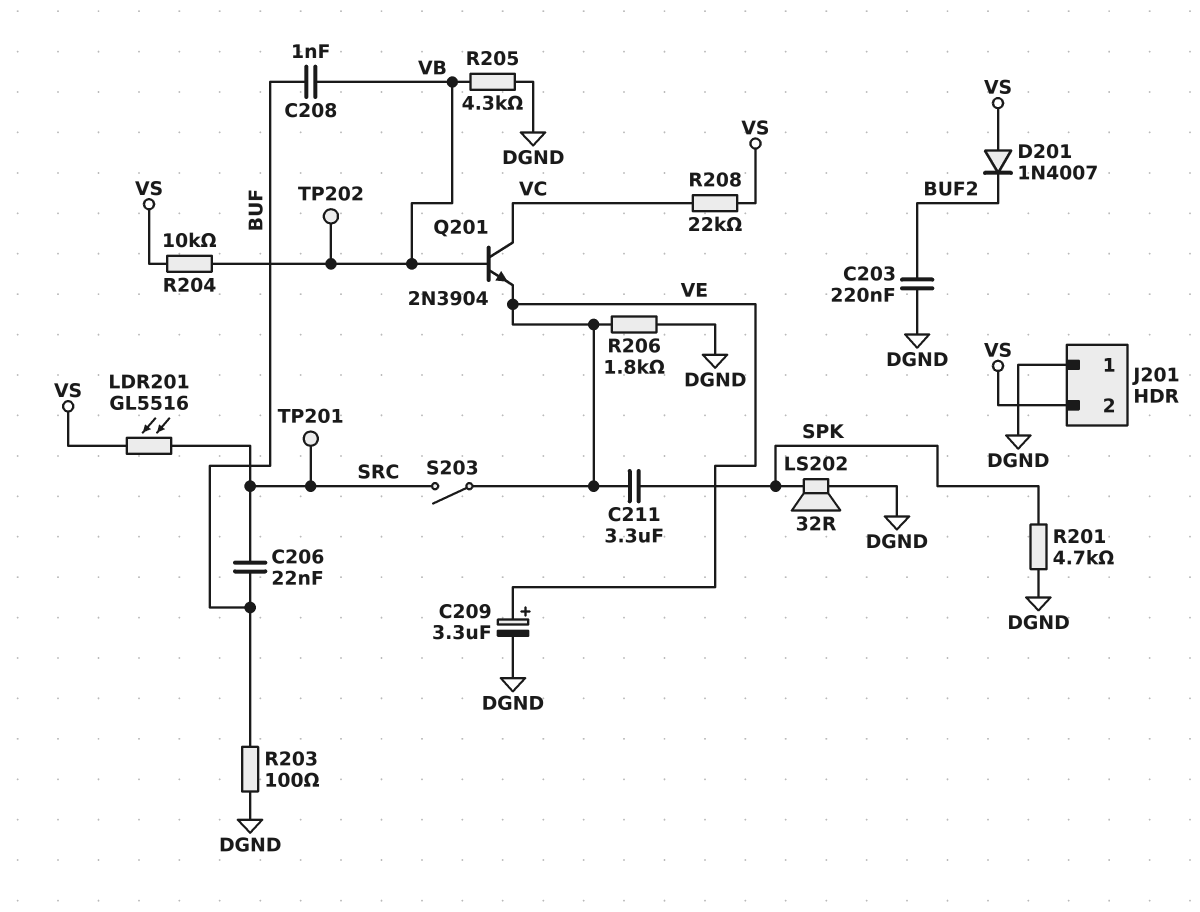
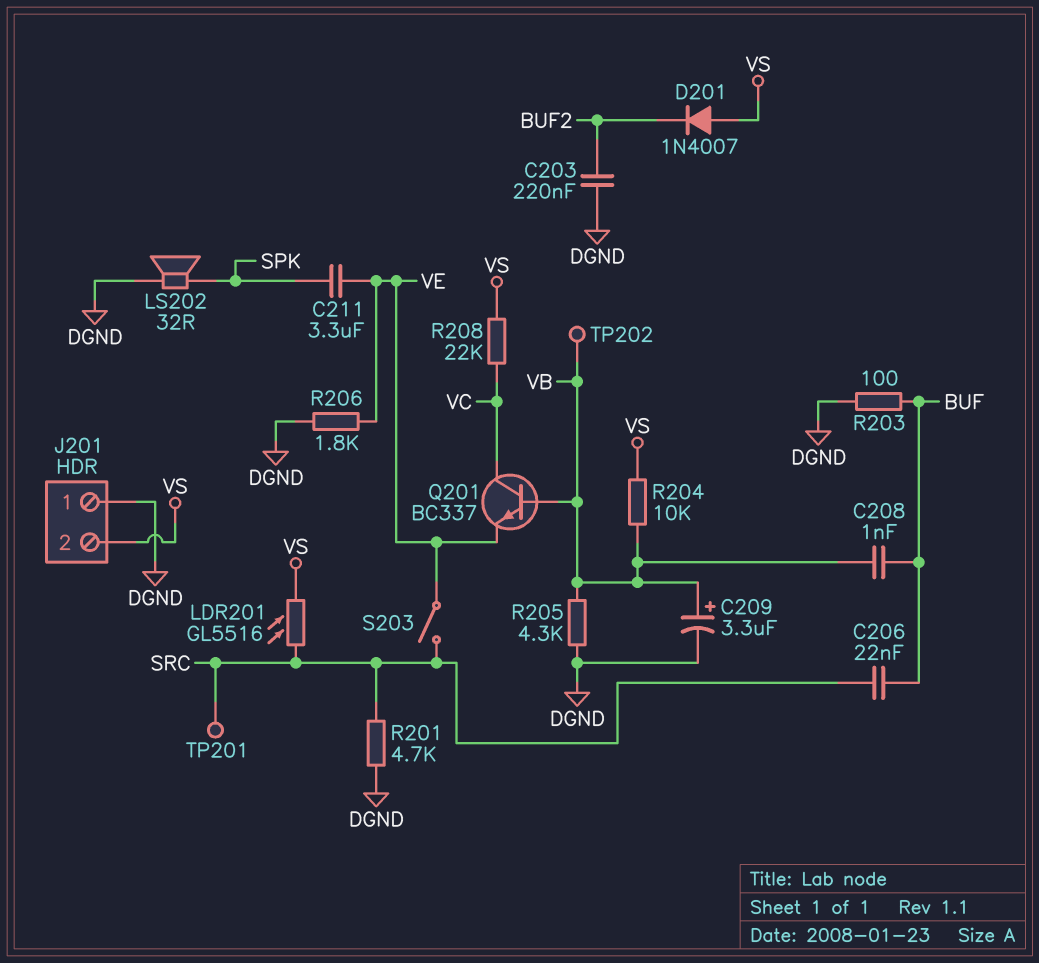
C209: 3.3uF (plus VE, minus DGND) -> 3.3uF (plus VB, minus DGND)
Q201: NPN 2N3904 (B VB, C VC, E VE) -> NPN BC337 (B VB, C VC, E VE)
R201: 4.7k (DGND, SPK) -> 4.7k (DGND, SRC)

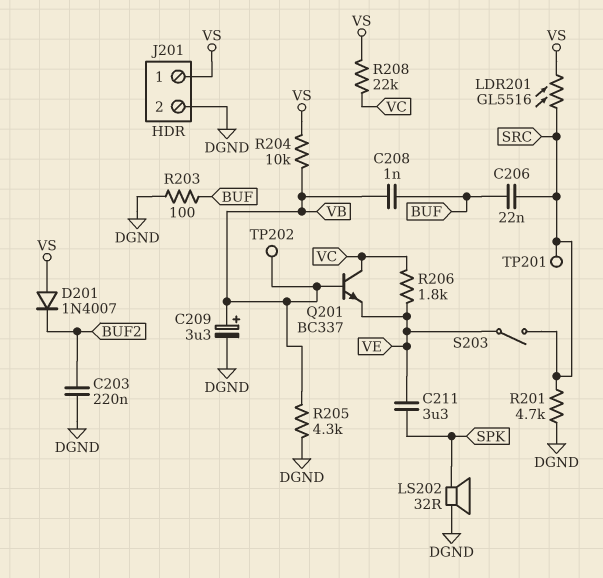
J201 pin 1: DGND -> VS
J201 pin 2: VS -> DGND
R206: 1.8k (DGND, VE) -> 1.8k (VC, VE)

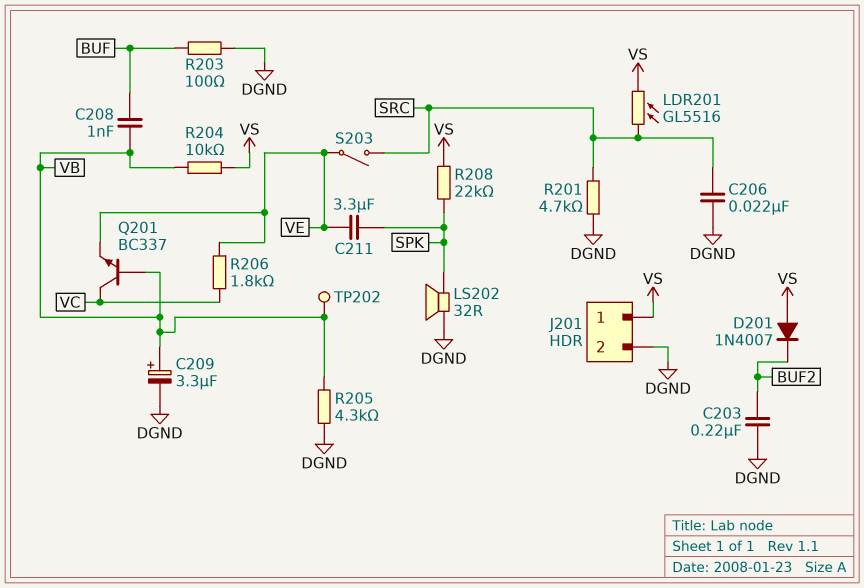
C206: 22nF (BUF, SRC) -> 22nF (DGND, SRC)
R208: 22k (VC, VS) -> 22k (SPK, VS)
TP201: test point (SRC) -> none

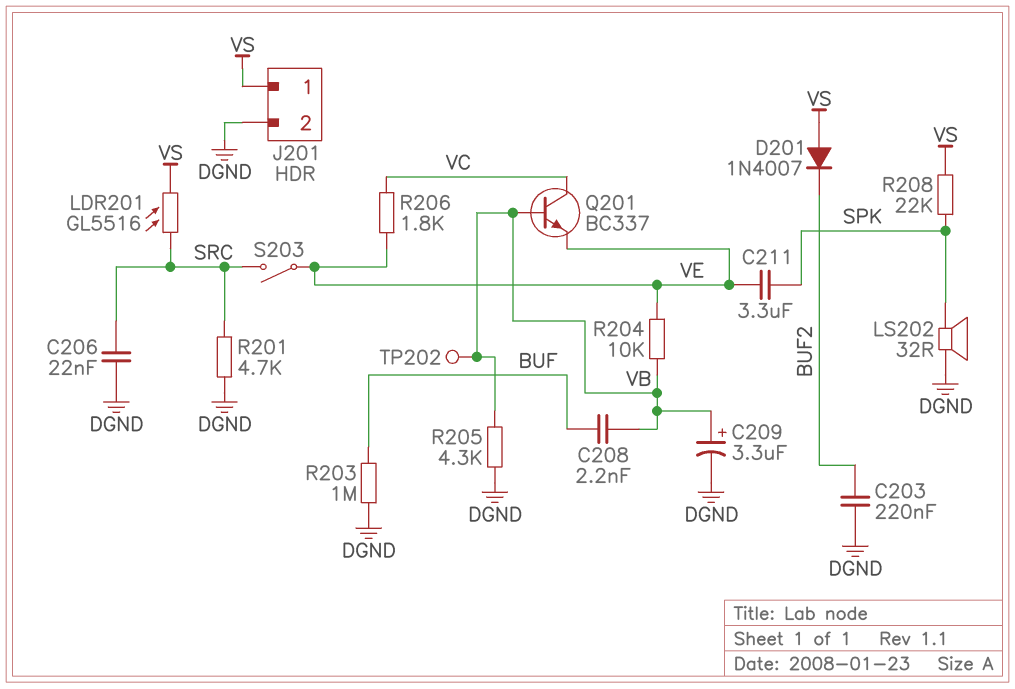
C208: 1nF (BUF, VB) -> 2.2nF (BUF, VB)
R203: 100 (BUF, DGND) -> 1M (BUF, DGND)
R204: 10k (VB, VS) -> 10k (VB, VE)

